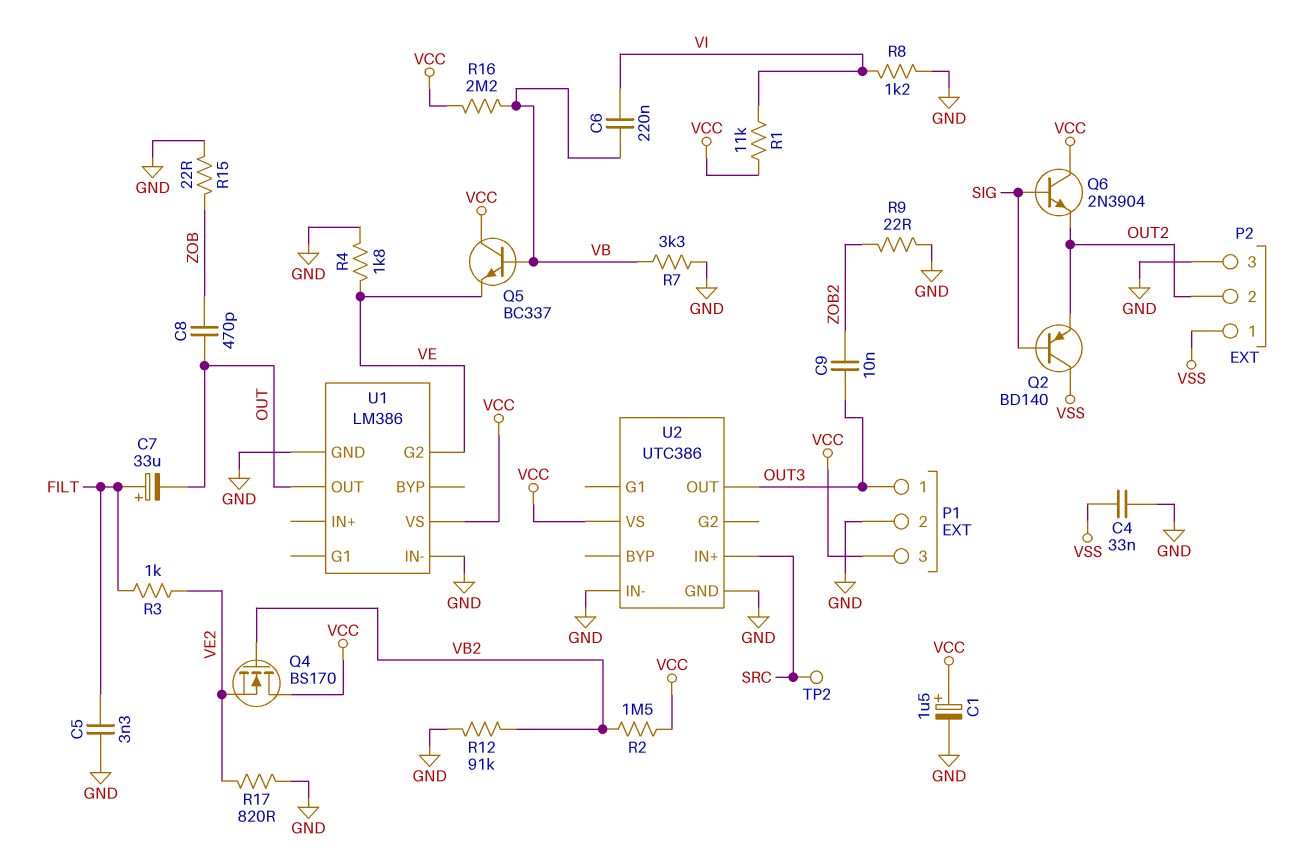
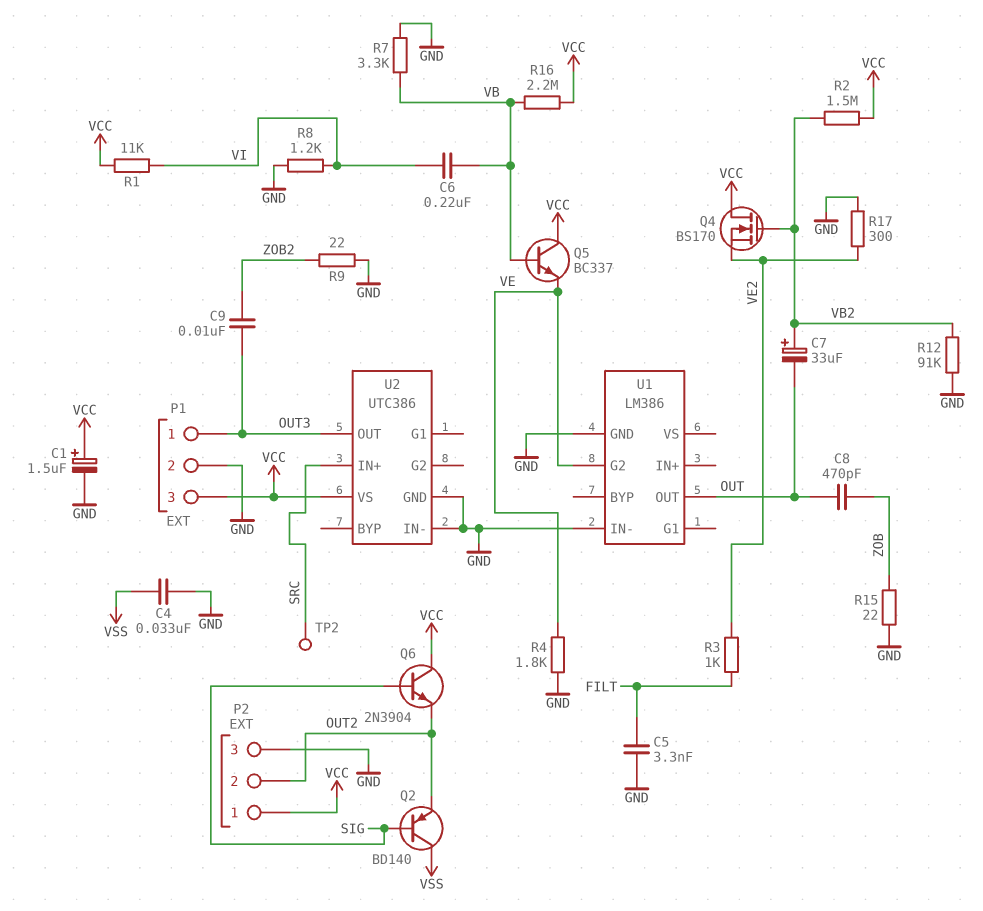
C7: 33uF (plus FILT, minus OUT) -> 33uF (plus VB2, minus OUT)
P2 pin 1: VSS -> VCC
R17: 820 (GND, VE2) -> 300 (GND, VE2)
U1 pin VS: VCC -> none

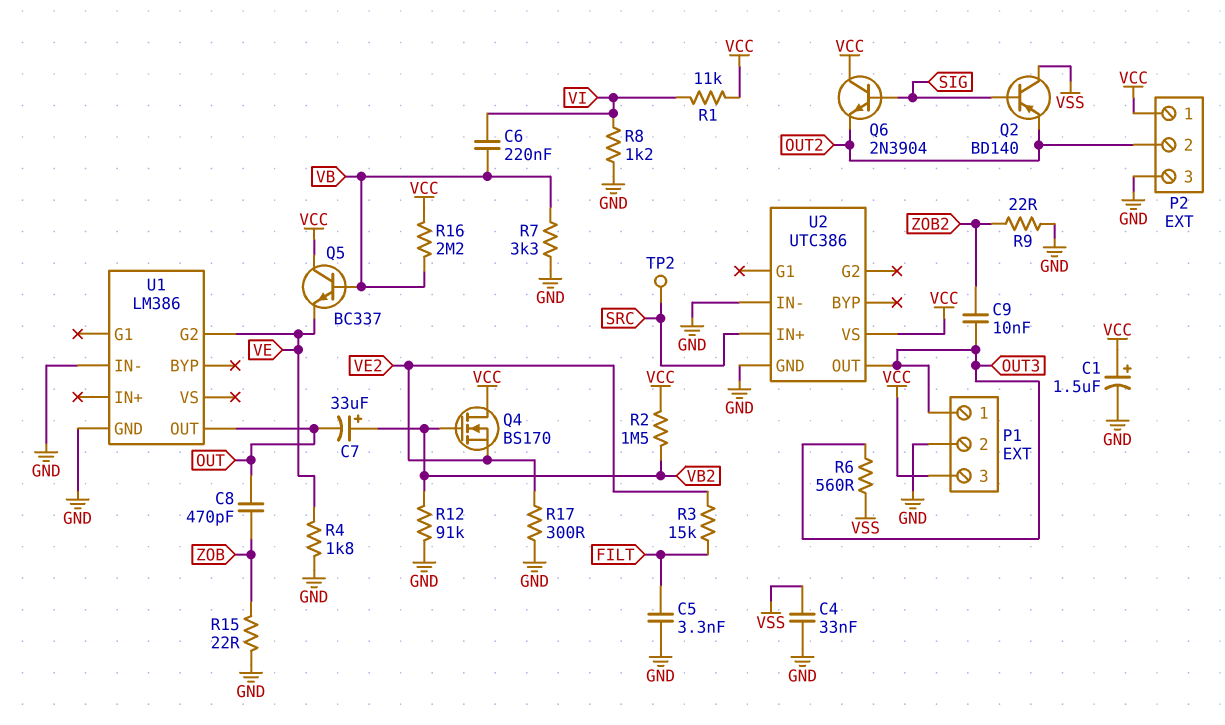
R3: 1k (FILT, VE2) -> 15k (FILT, VE2)
R6: none -> 560 (OUT3, VSS)

